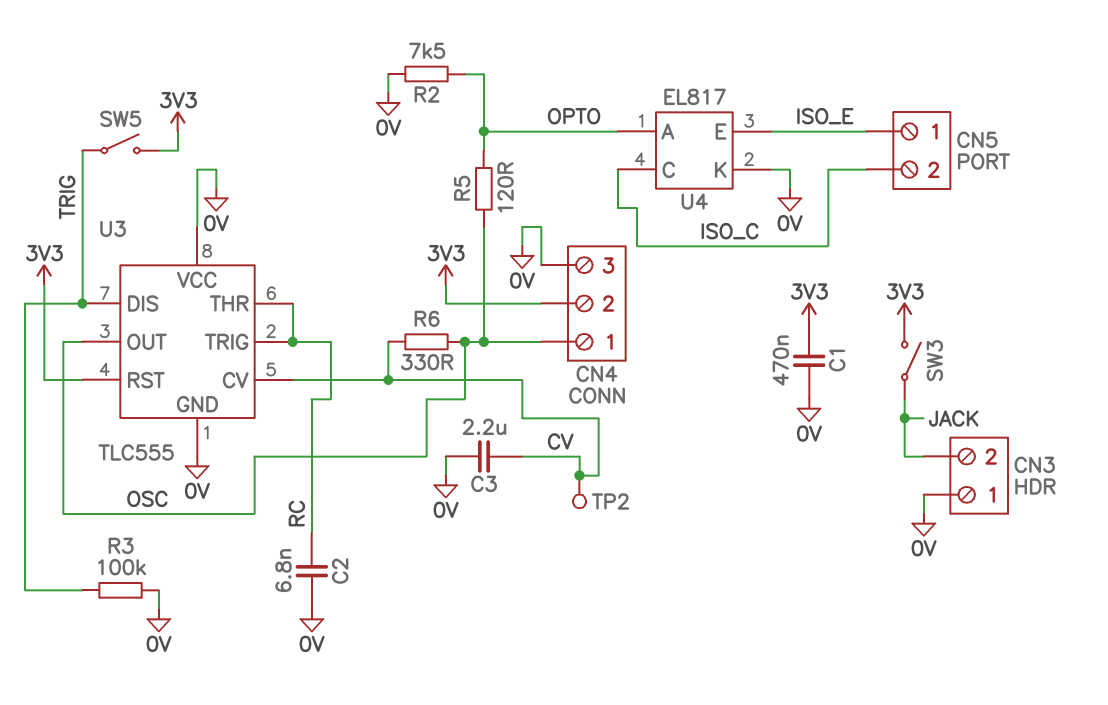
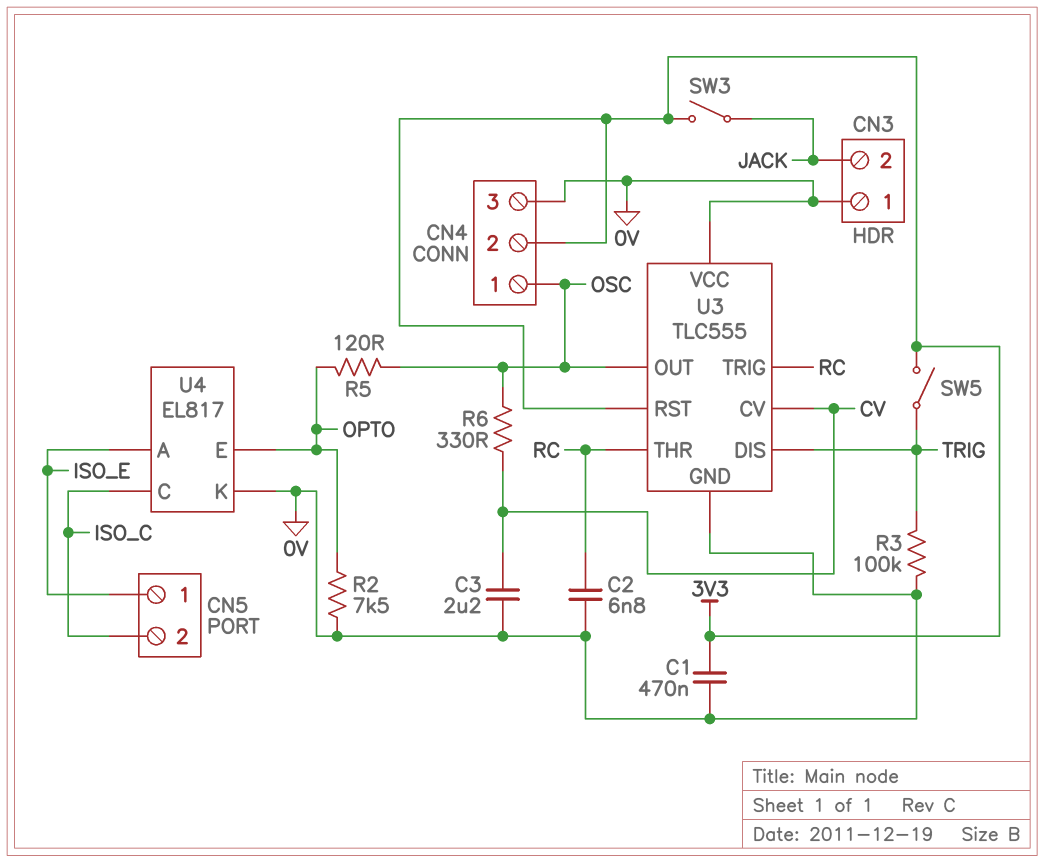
TP2: test point (CV) -> none
U4 pin A: OPTO -> ISO_E
U4 pin E: ISO_E -> OPTO

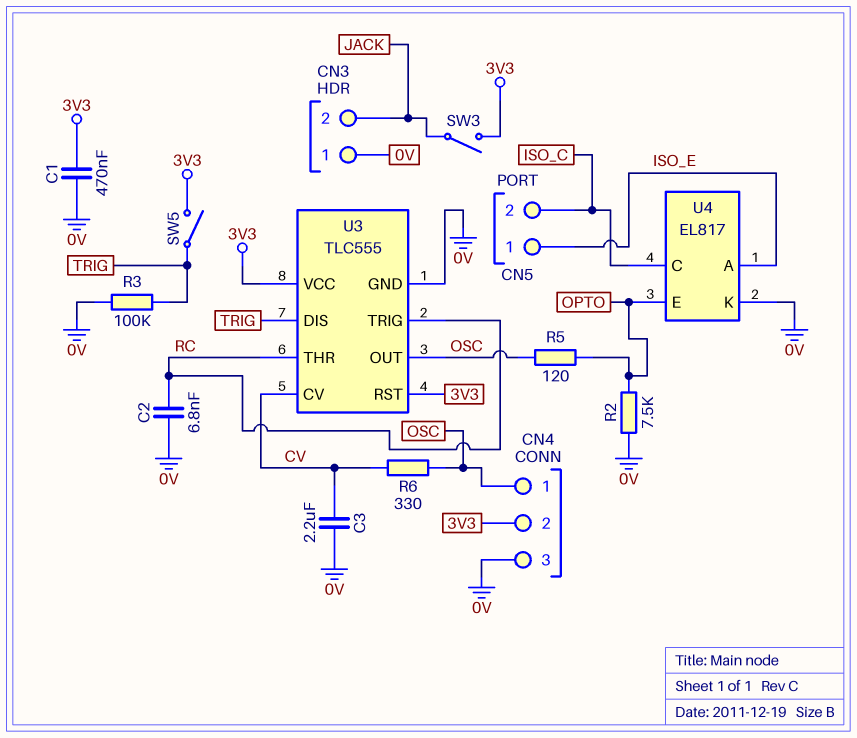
U3 pin VCC: 0V -> 3V3

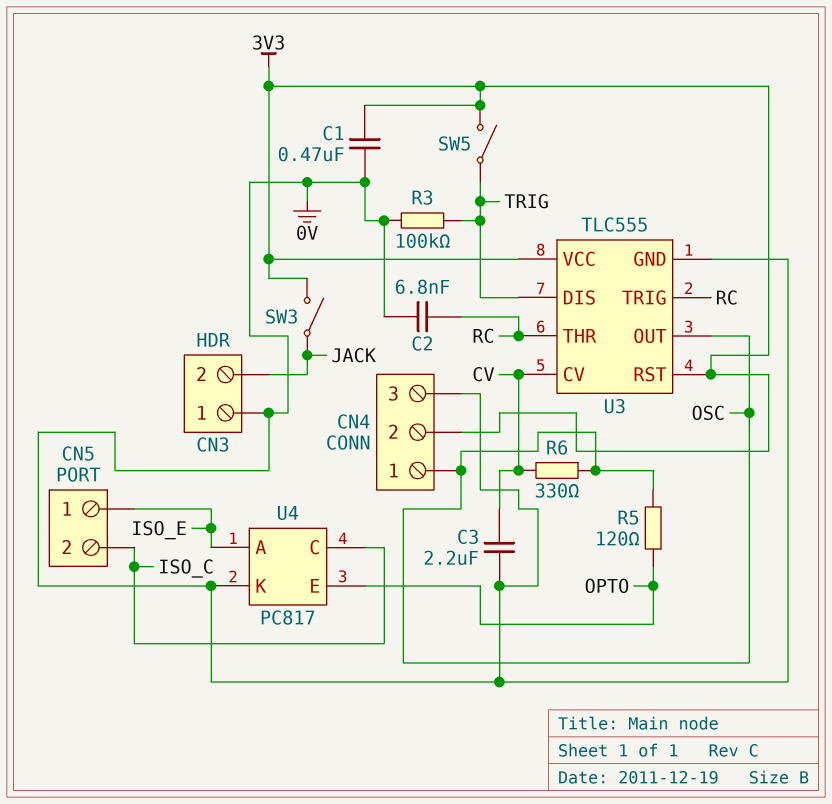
R2: 7.5k (0V, OPTO) -> none
U4: EL817 -> PC817

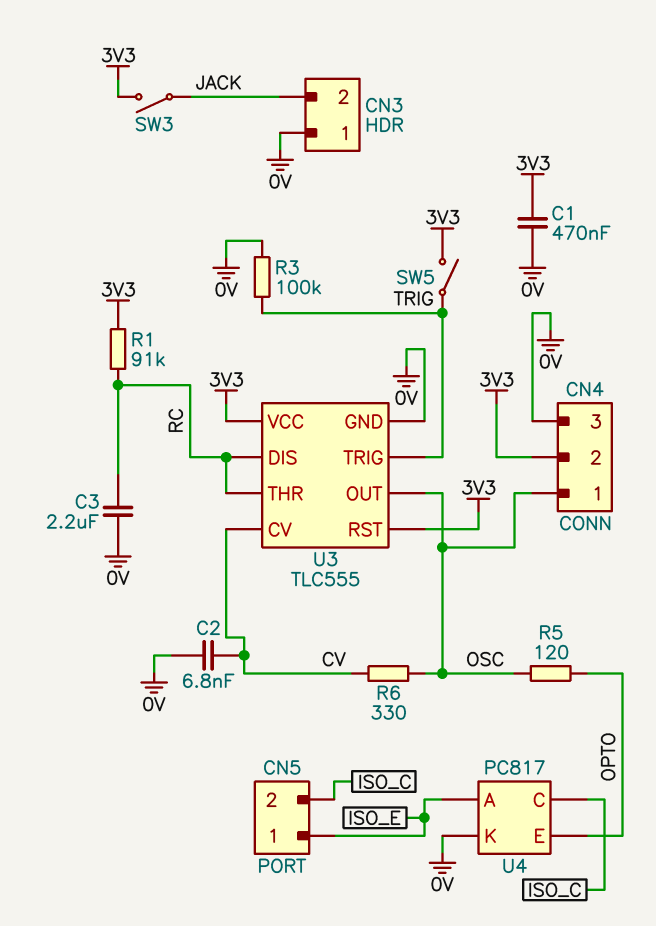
C2: 6.8nF (0V, RC) -> 6.8nF (0V, CV)
C3: 2.2uF (0V, CV) -> 2.2uF (0V, RC)
R1: none -> 91k (3V3, RC)
U3 pin DIS: TRIG -> RC
U3 pin TRIG: RC -> TRIG

